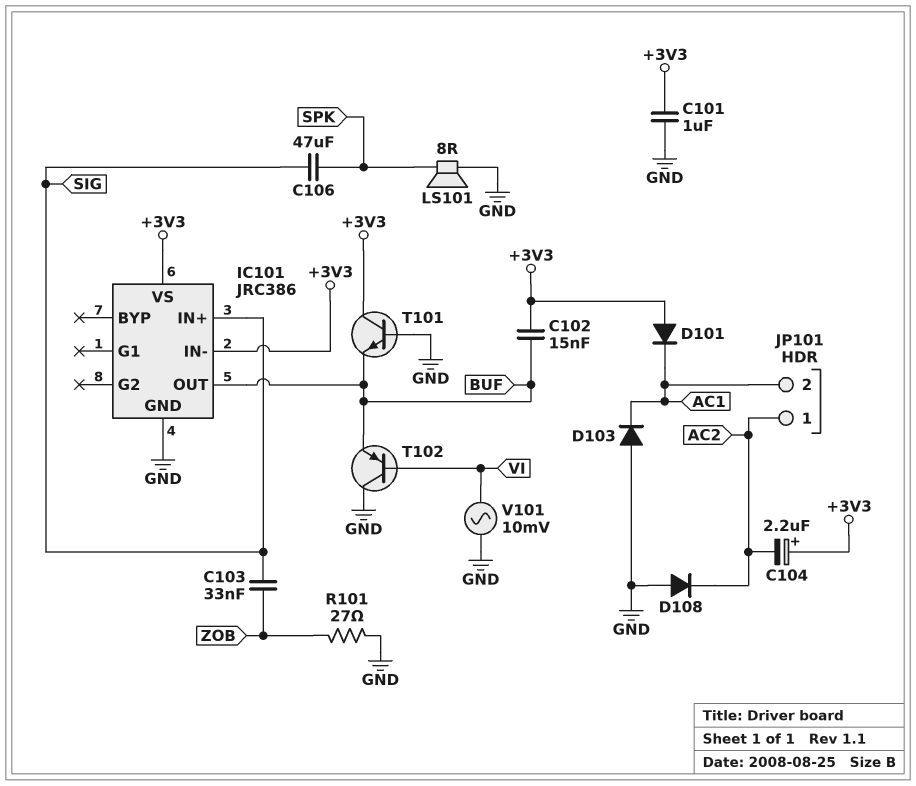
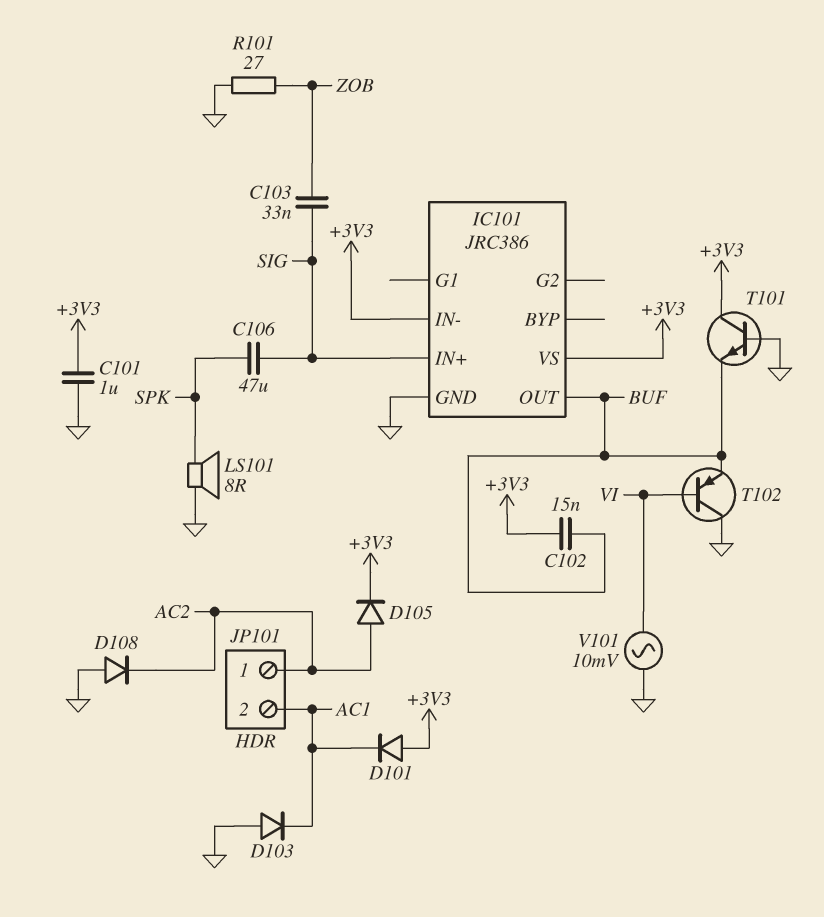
C104: 2.2uF (plus +3V3, minus AC2) -> none
D105: none -> diode (A AC2, K +3V3)

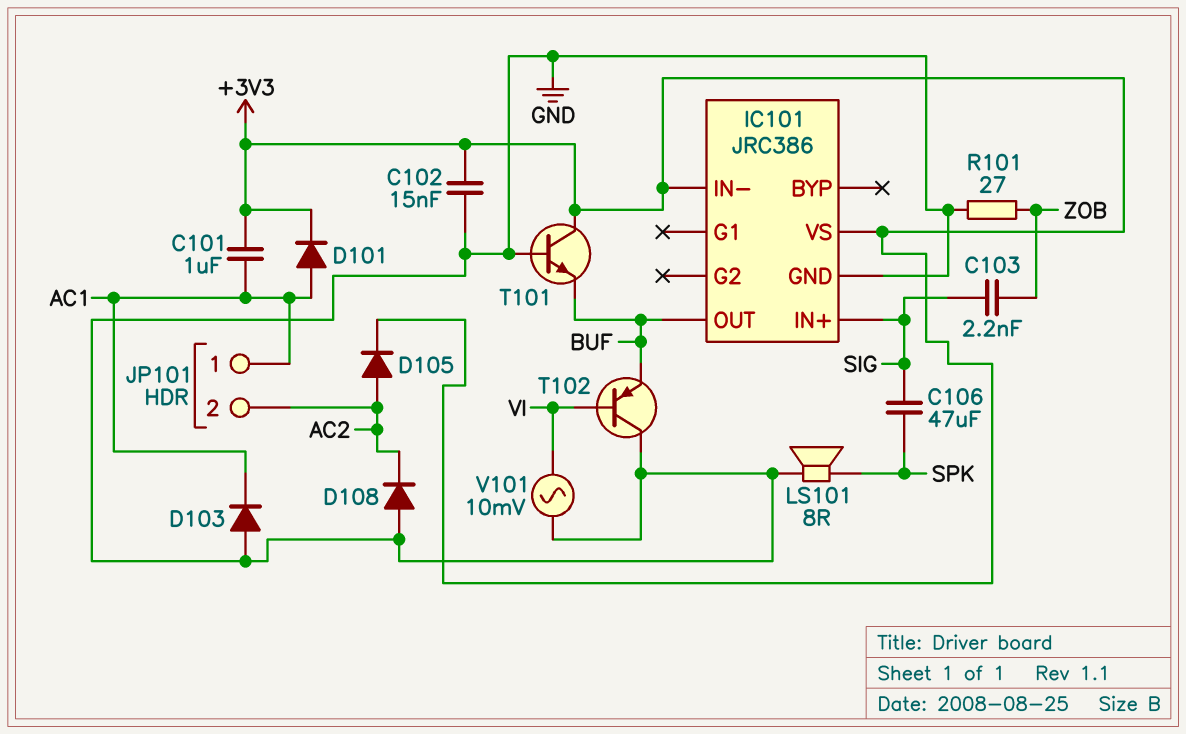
C101: 1uF (+3V3, GND) -> 1uF (+3V3, AC1)
C102: 15nF (+3V3, BUF) -> 15nF (+3V3, GND)
C103: 33nF (SIG, ZOB) -> 2.2nF (SIG, ZOB)
D101: diode (A +3V3, K AC1) -> diode (A AC1, K +3V3)
JP101 pin 1: AC2 -> AC1
JP101 pin 2: AC1 -> AC2

